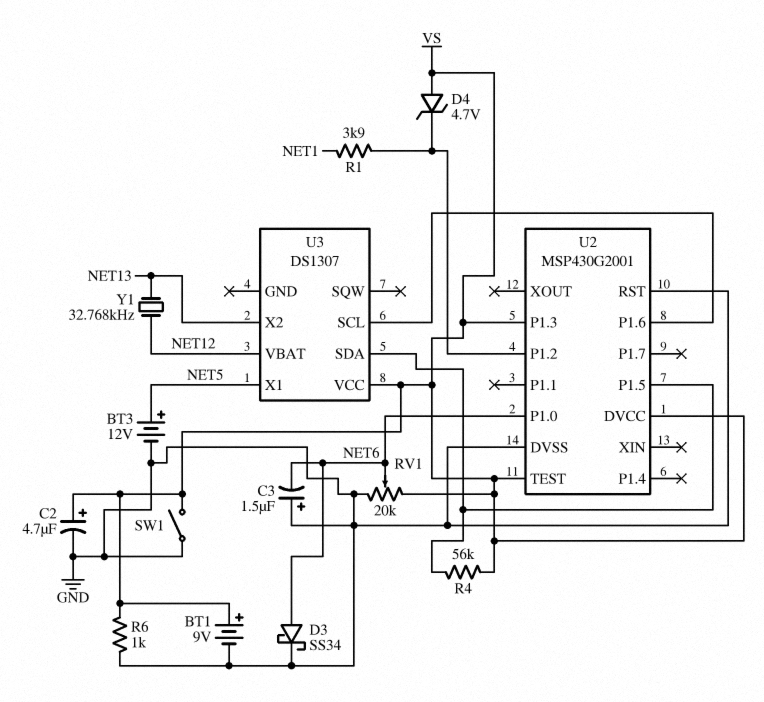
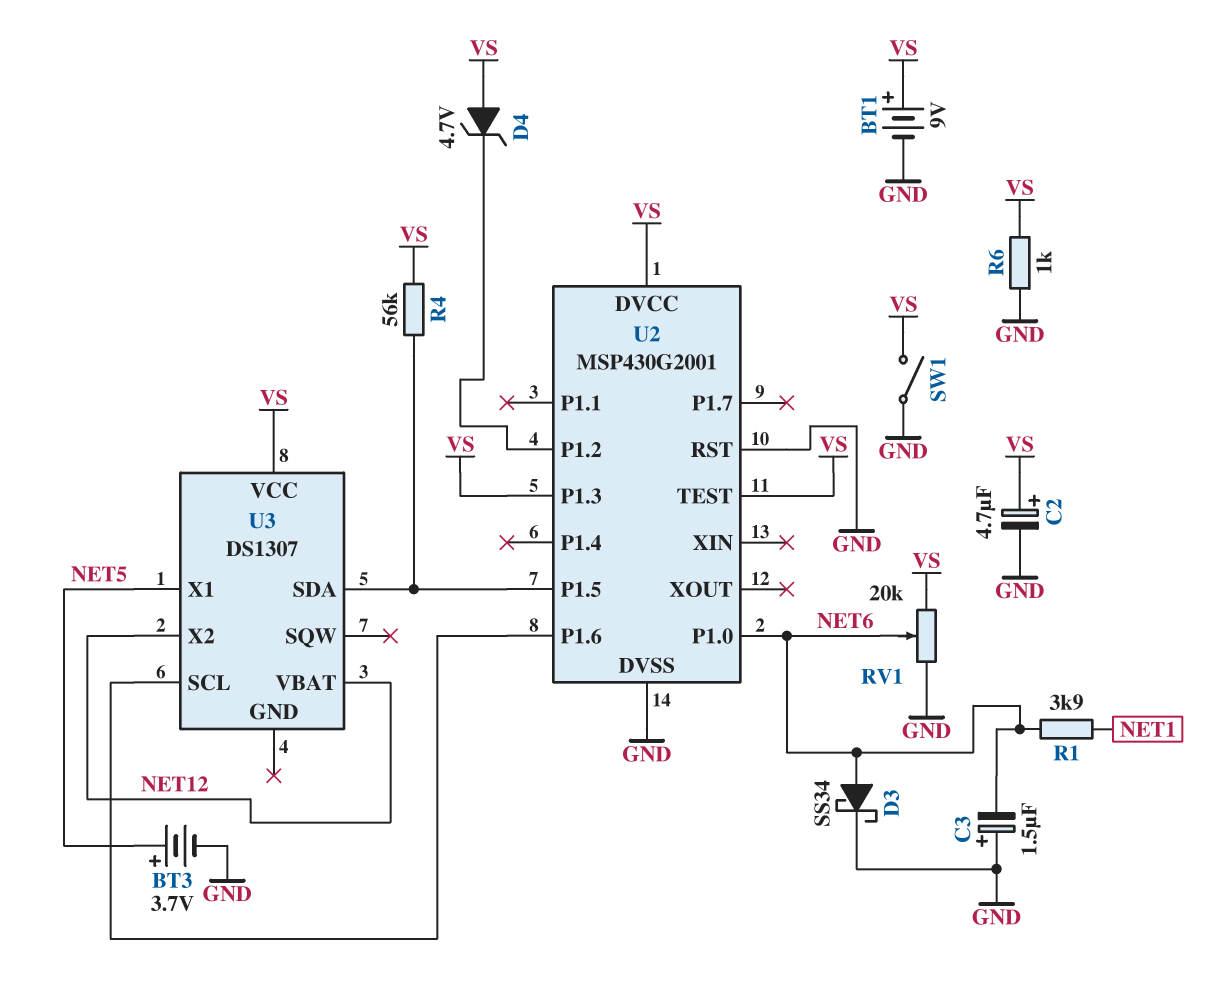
BT3: 12V (plus NET5, minus GND) -> 3.7V (plus NET5, minus GND)
R1: 3.9k (NET1, U2/P1.2) -> 3.9k (NET1, NET6)
U3 pin X2: NET13 -> NET12
Y1: 32.768kHz (NET12, NET13) -> none

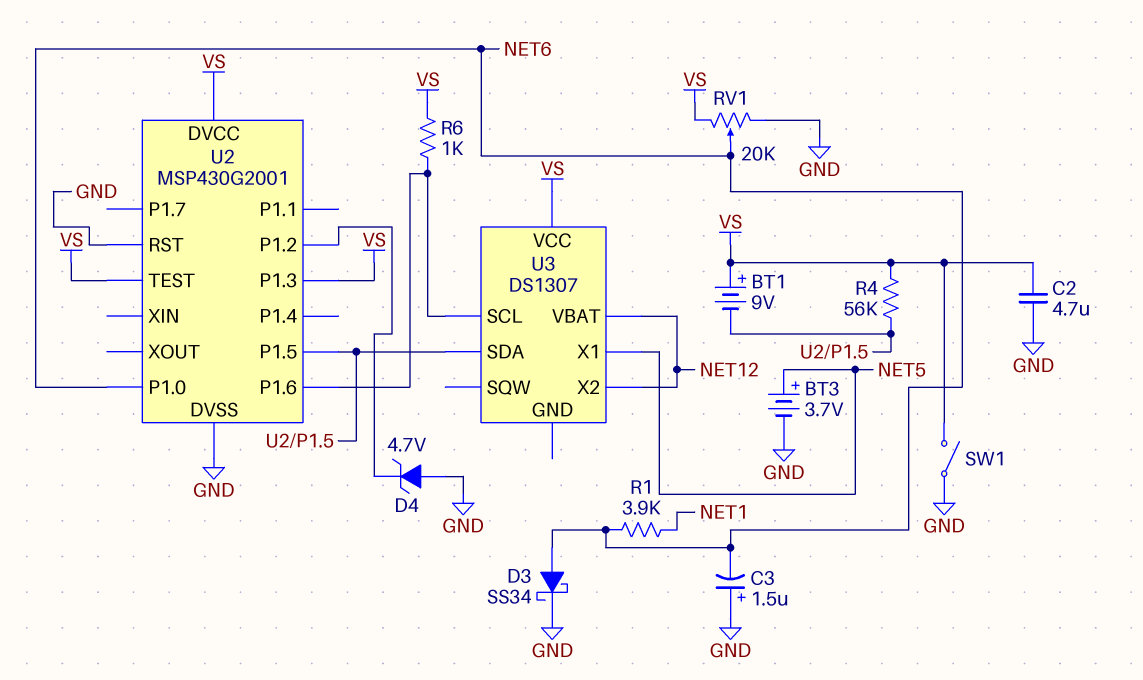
BT1: 9V (plus VS, minus GND) -> 9V (plus VS, minus U2/P1.5)
C2: 4.7uF (plus VS, minus GND) -> 4.7uF (GND, VS)
D4: zener 4.7V (A VS, K U2/P1.2) -> zener 4.7V (A GND, K U2/P1.2)
R6: 1k (GND, VS) -> 1k (U2/P1.6, VS)

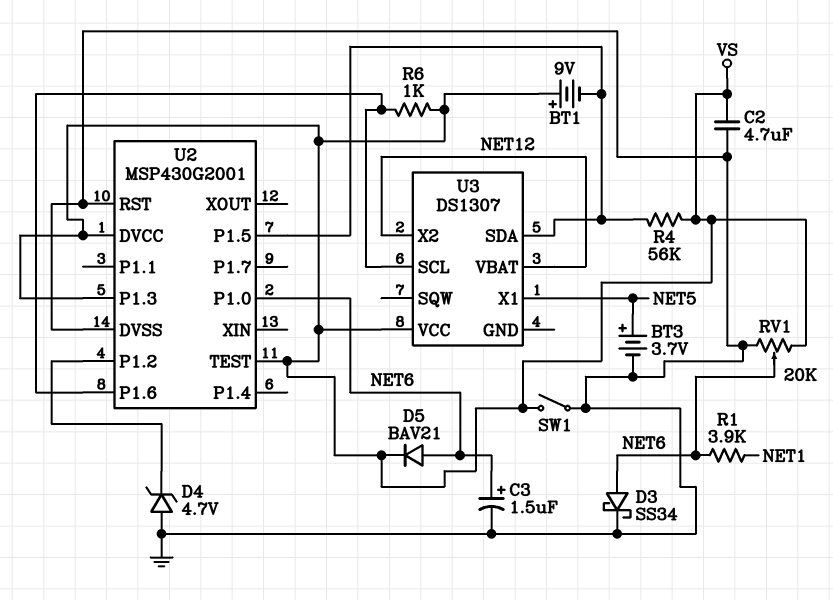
C3: 1.5uF (plus GND, minus NET6) -> 1.5uF (plus NET6, minus GND)
D5: none -> diode BAV21 (A NET6, K VS)

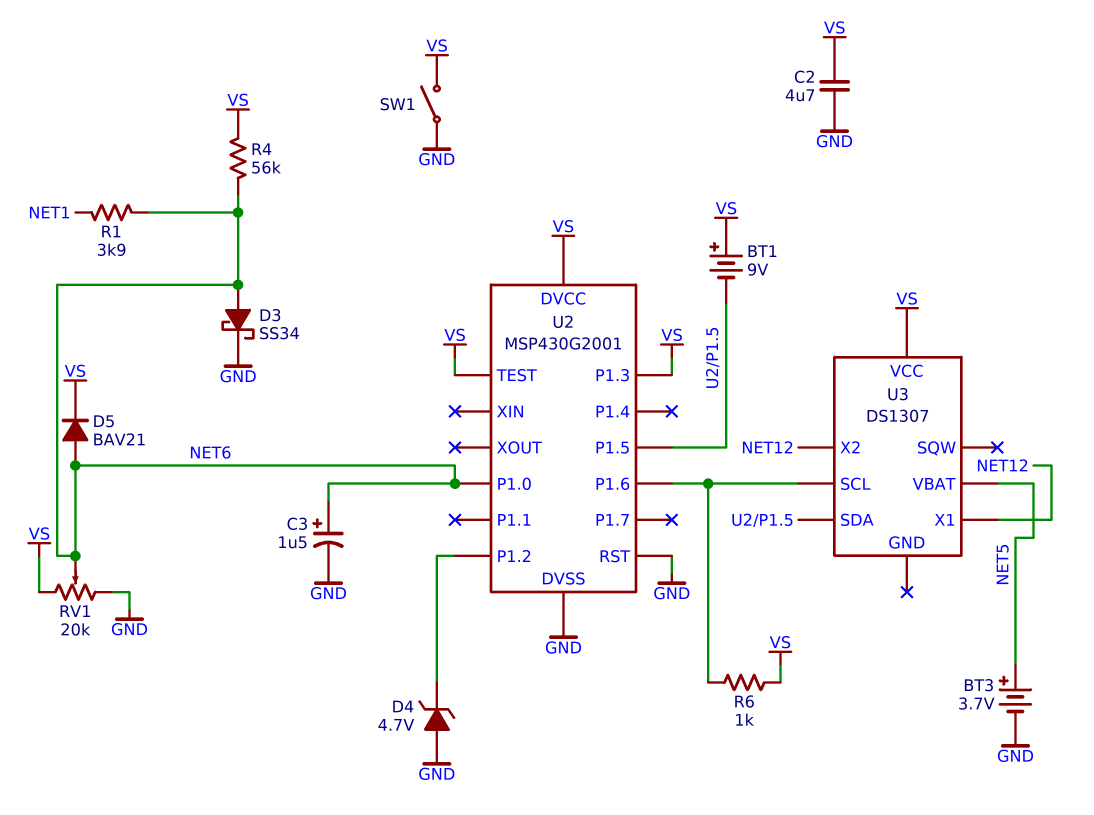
R4: 56k (U2/P1.5, VS) -> 56k (NET6, VS)
U3 pin VBAT: NET12 -> NET5
U3 pin X1: NET5 -> NET12

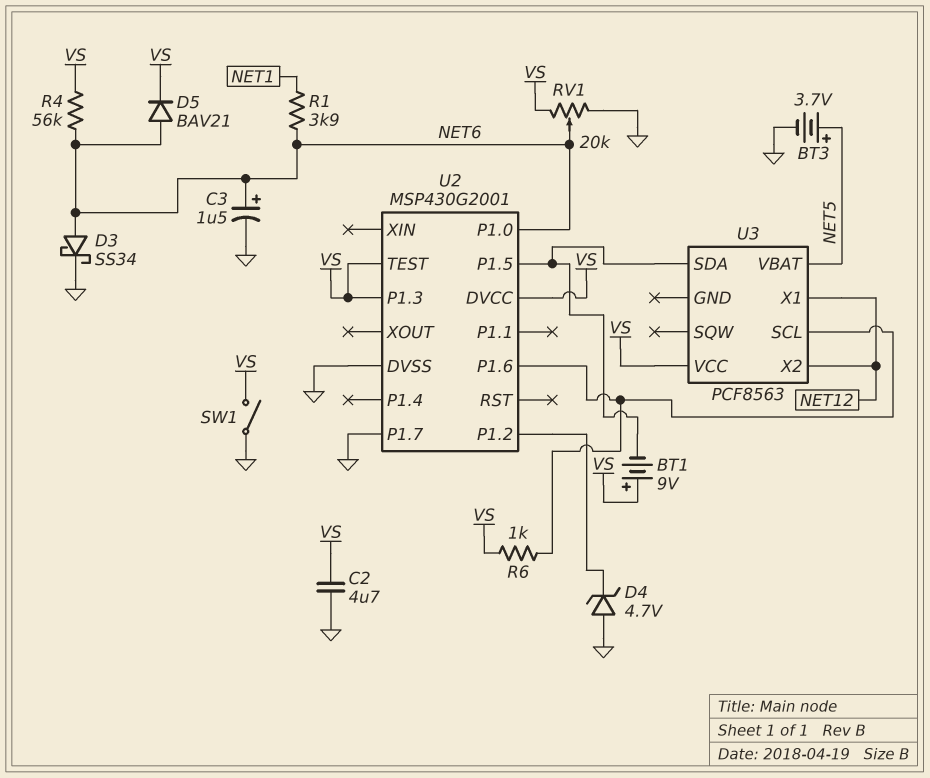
U2 pin P1.7: none -> GND
U2 pin RST: GND -> none
U3: DS1307 -> PCF8563

